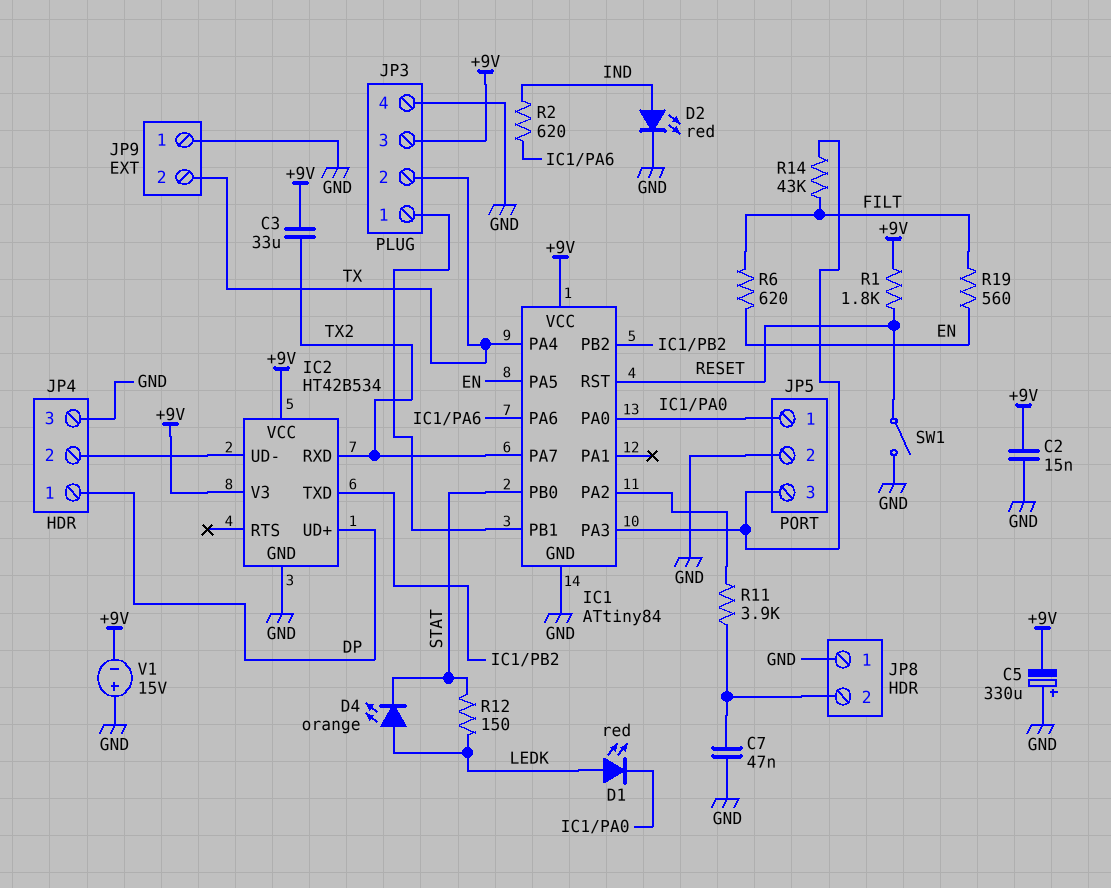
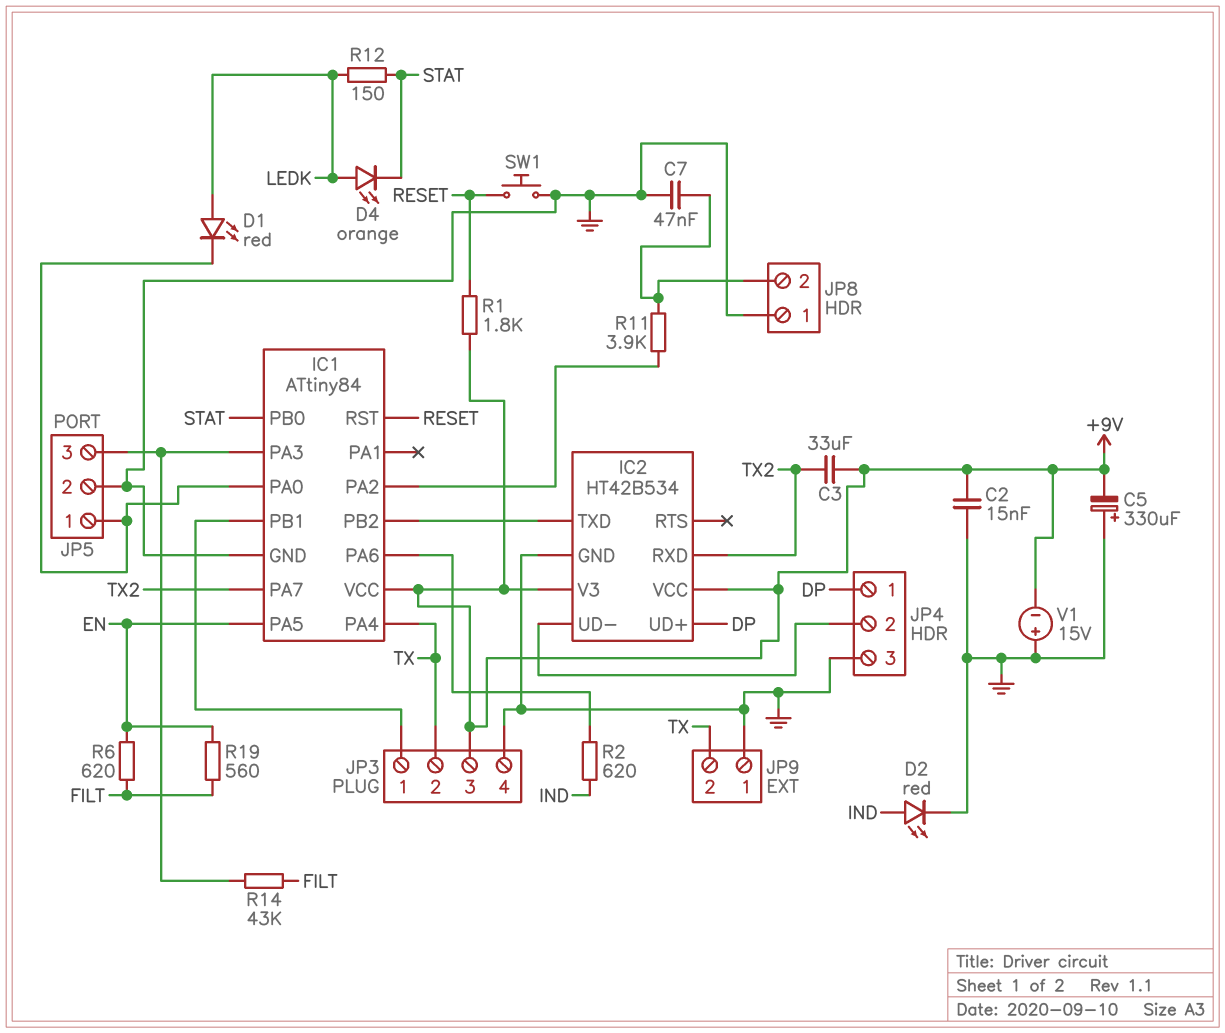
SW1: switch (GND, RESET) -> button (GND, RESET)

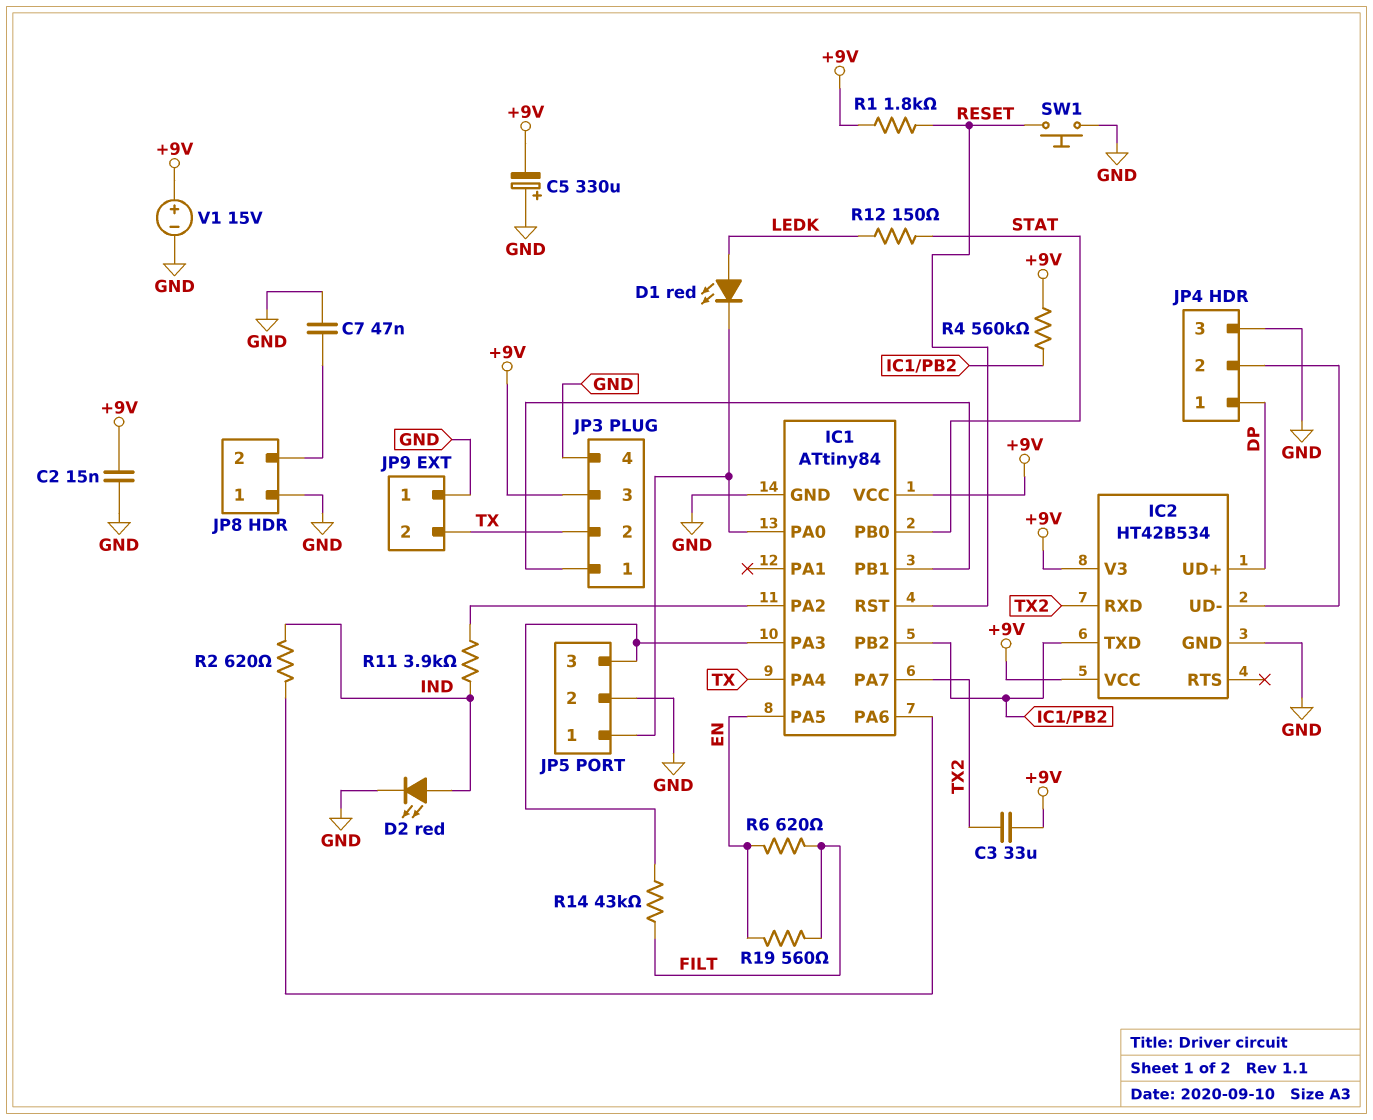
D4: LED orange (A LEDK, K STAT) -> none
R4: none -> 560k (+9V, IC1/PB2)
R11: 3.9k (IC1/PA2, JP8/2) -> 3.9k (IC1/PA2, IND)
V1: 15V (plus GND, minus +9V) -> 15V (plus +9V, minus GND)

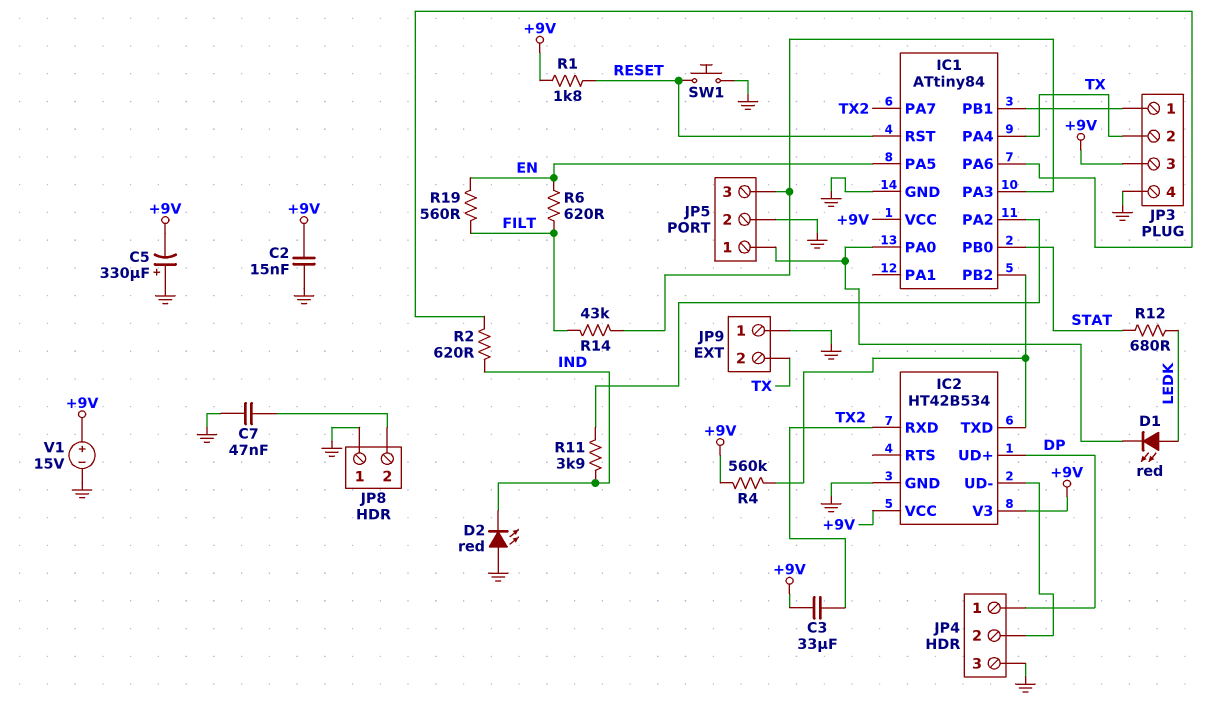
D2: LED red (A IND, K GND) -> LED red (A GND, K IND)
R12: 150 (LEDK, STAT) -> 680 (LEDK, STAT)

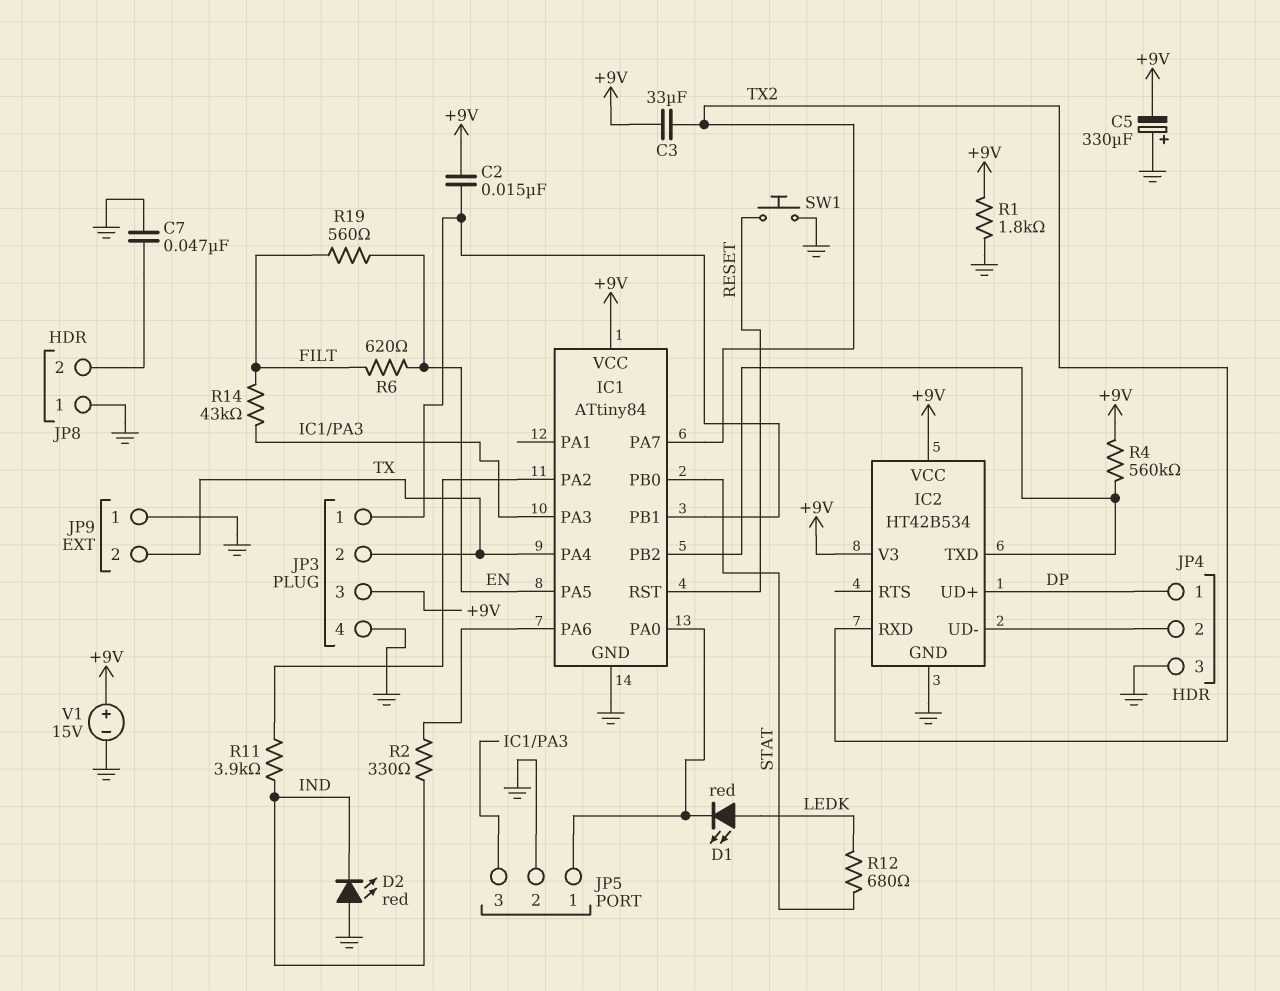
C2: 15nF (+9V, GND) -> 15nF (+9V, IC1/PB1)
R1: 1.8k (+9V, RESET) -> 1.8k (+9V, GND)
R2: 620 (IC1/PA6, IND) -> 330 (IC1/PA6, IND)

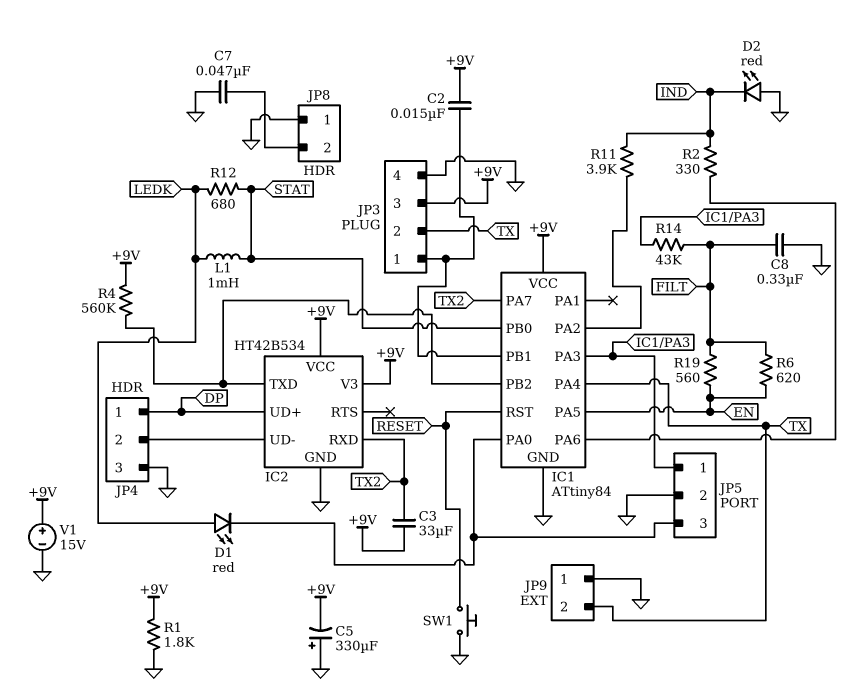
C8: none -> 330nF (FILT, GND)
JP5 pin 1: IC1/PA0 -> IC1/PA3
JP5 pin 3: IC1/PA3 -> IC1/PA0
L1: none -> 1mH (LEDK, STAT)

